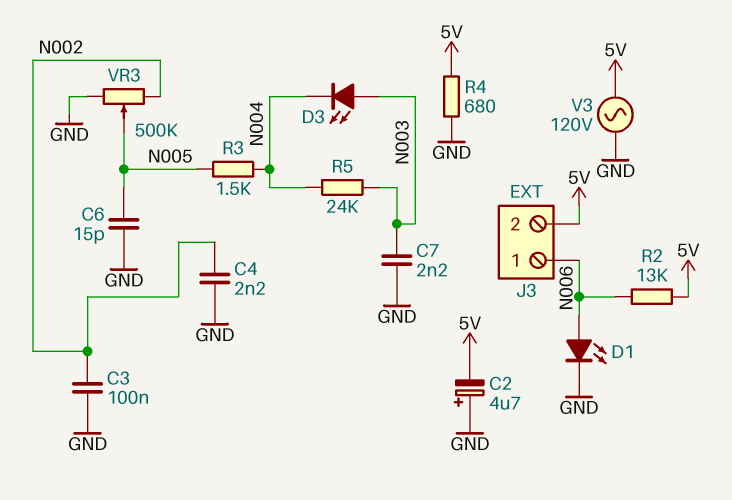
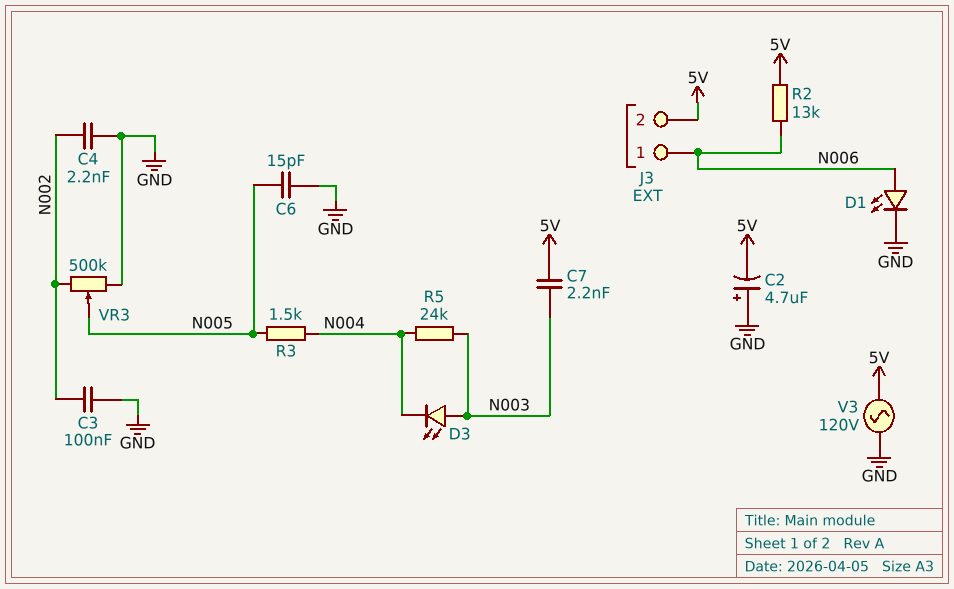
C7: 2.2nF (GND, N003) -> 2.2nF (5V, N003)
R4: 680 (5V, GND) -> none

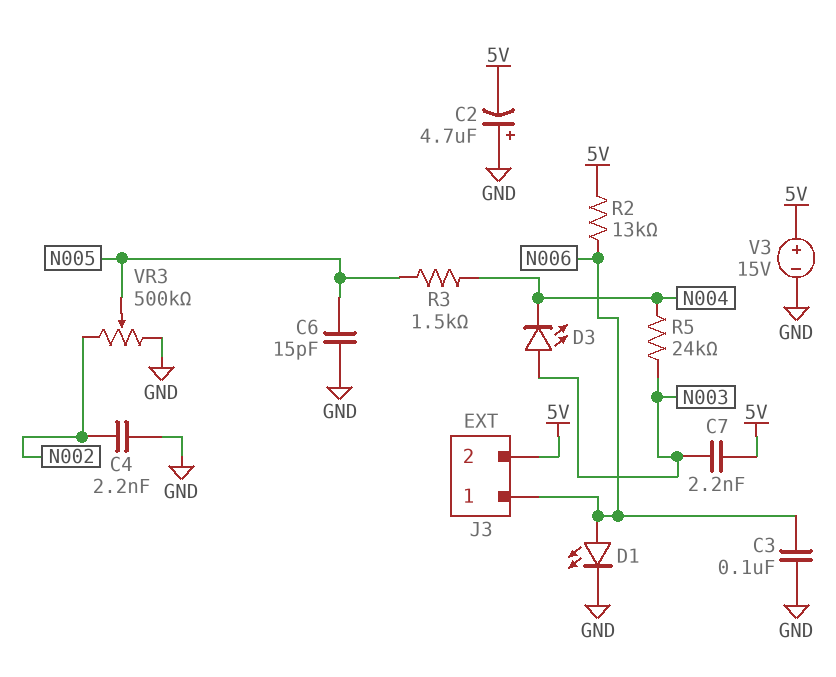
C3: 100nF (GND, N002) -> 100nF (GND, N006)
V3: AC 120V (5V, GND) -> 15V (plus 5V, minus GND)

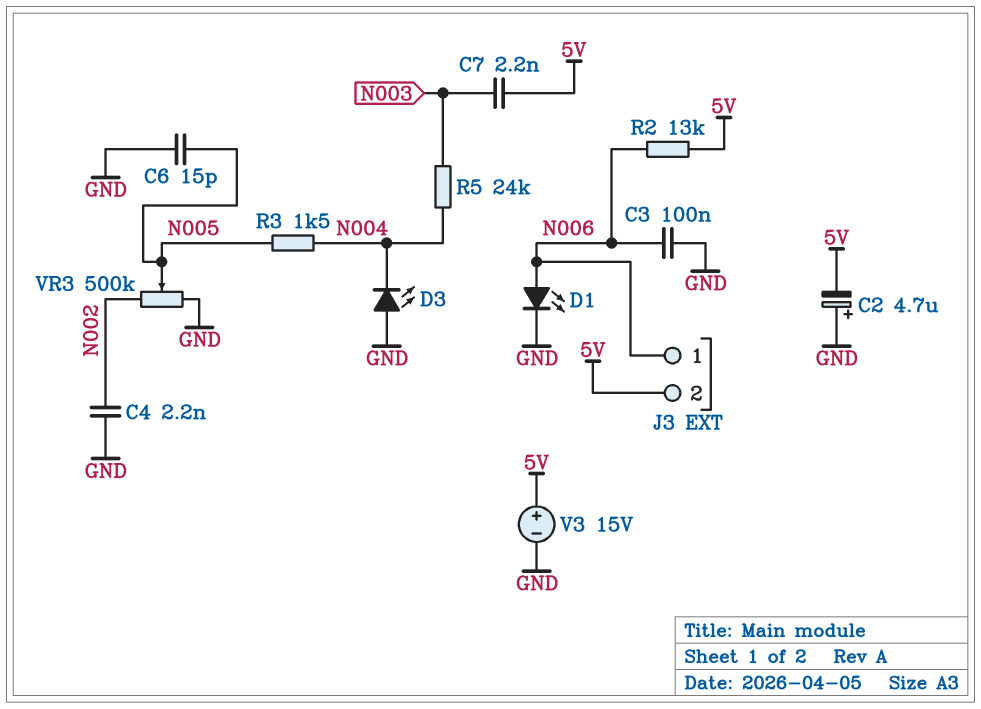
D3: LED (A N003, K N004) -> LED (A GND, K N004)

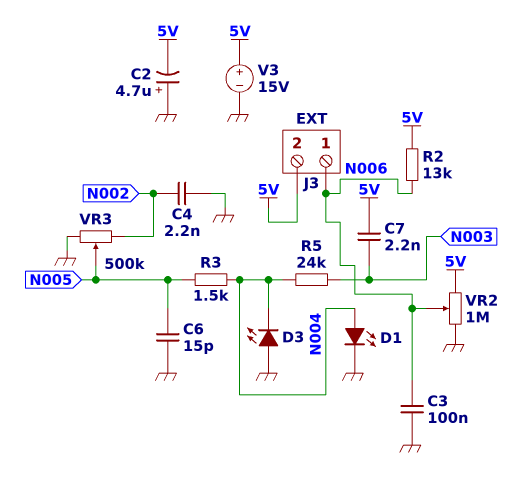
D1: LED (A N006, K GND) -> LED (A N004, K GND)
VR2: none -> 1M (5V, GND, wiper N006)

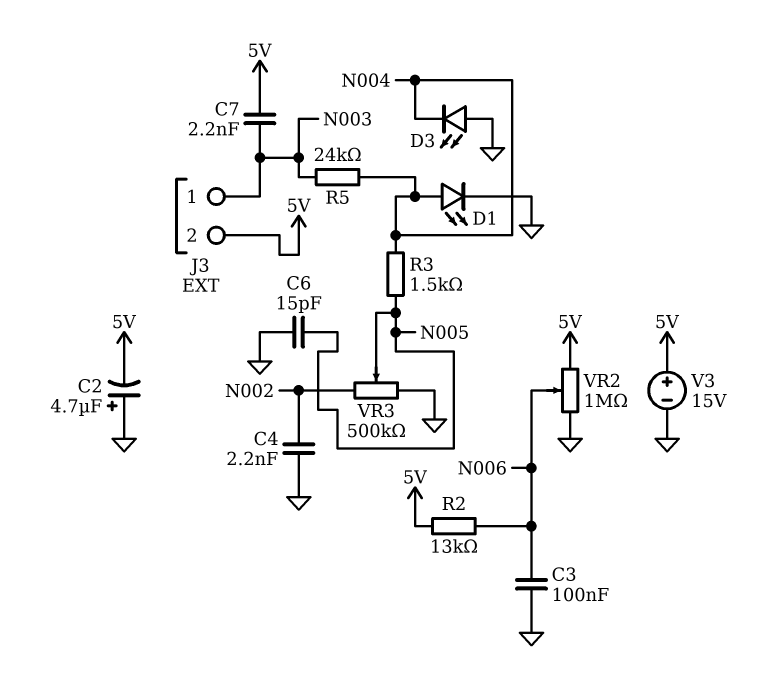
J3 pin 1: N006 -> N003

